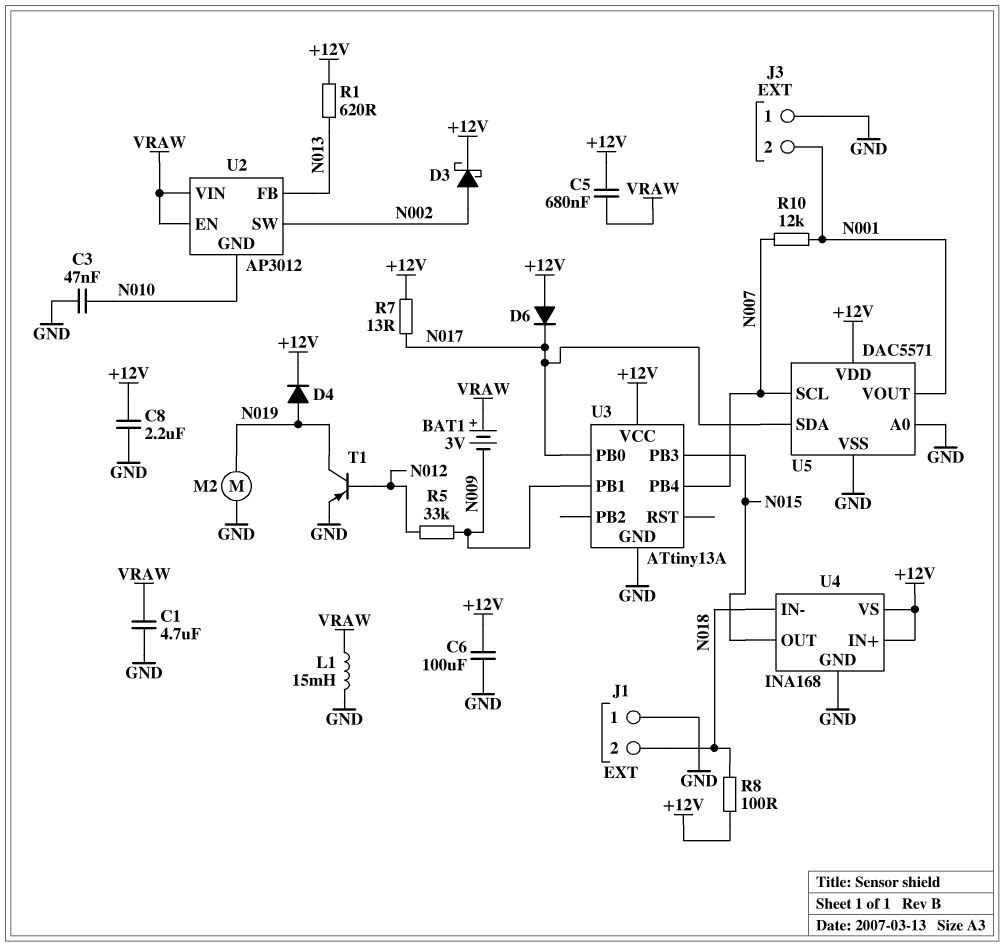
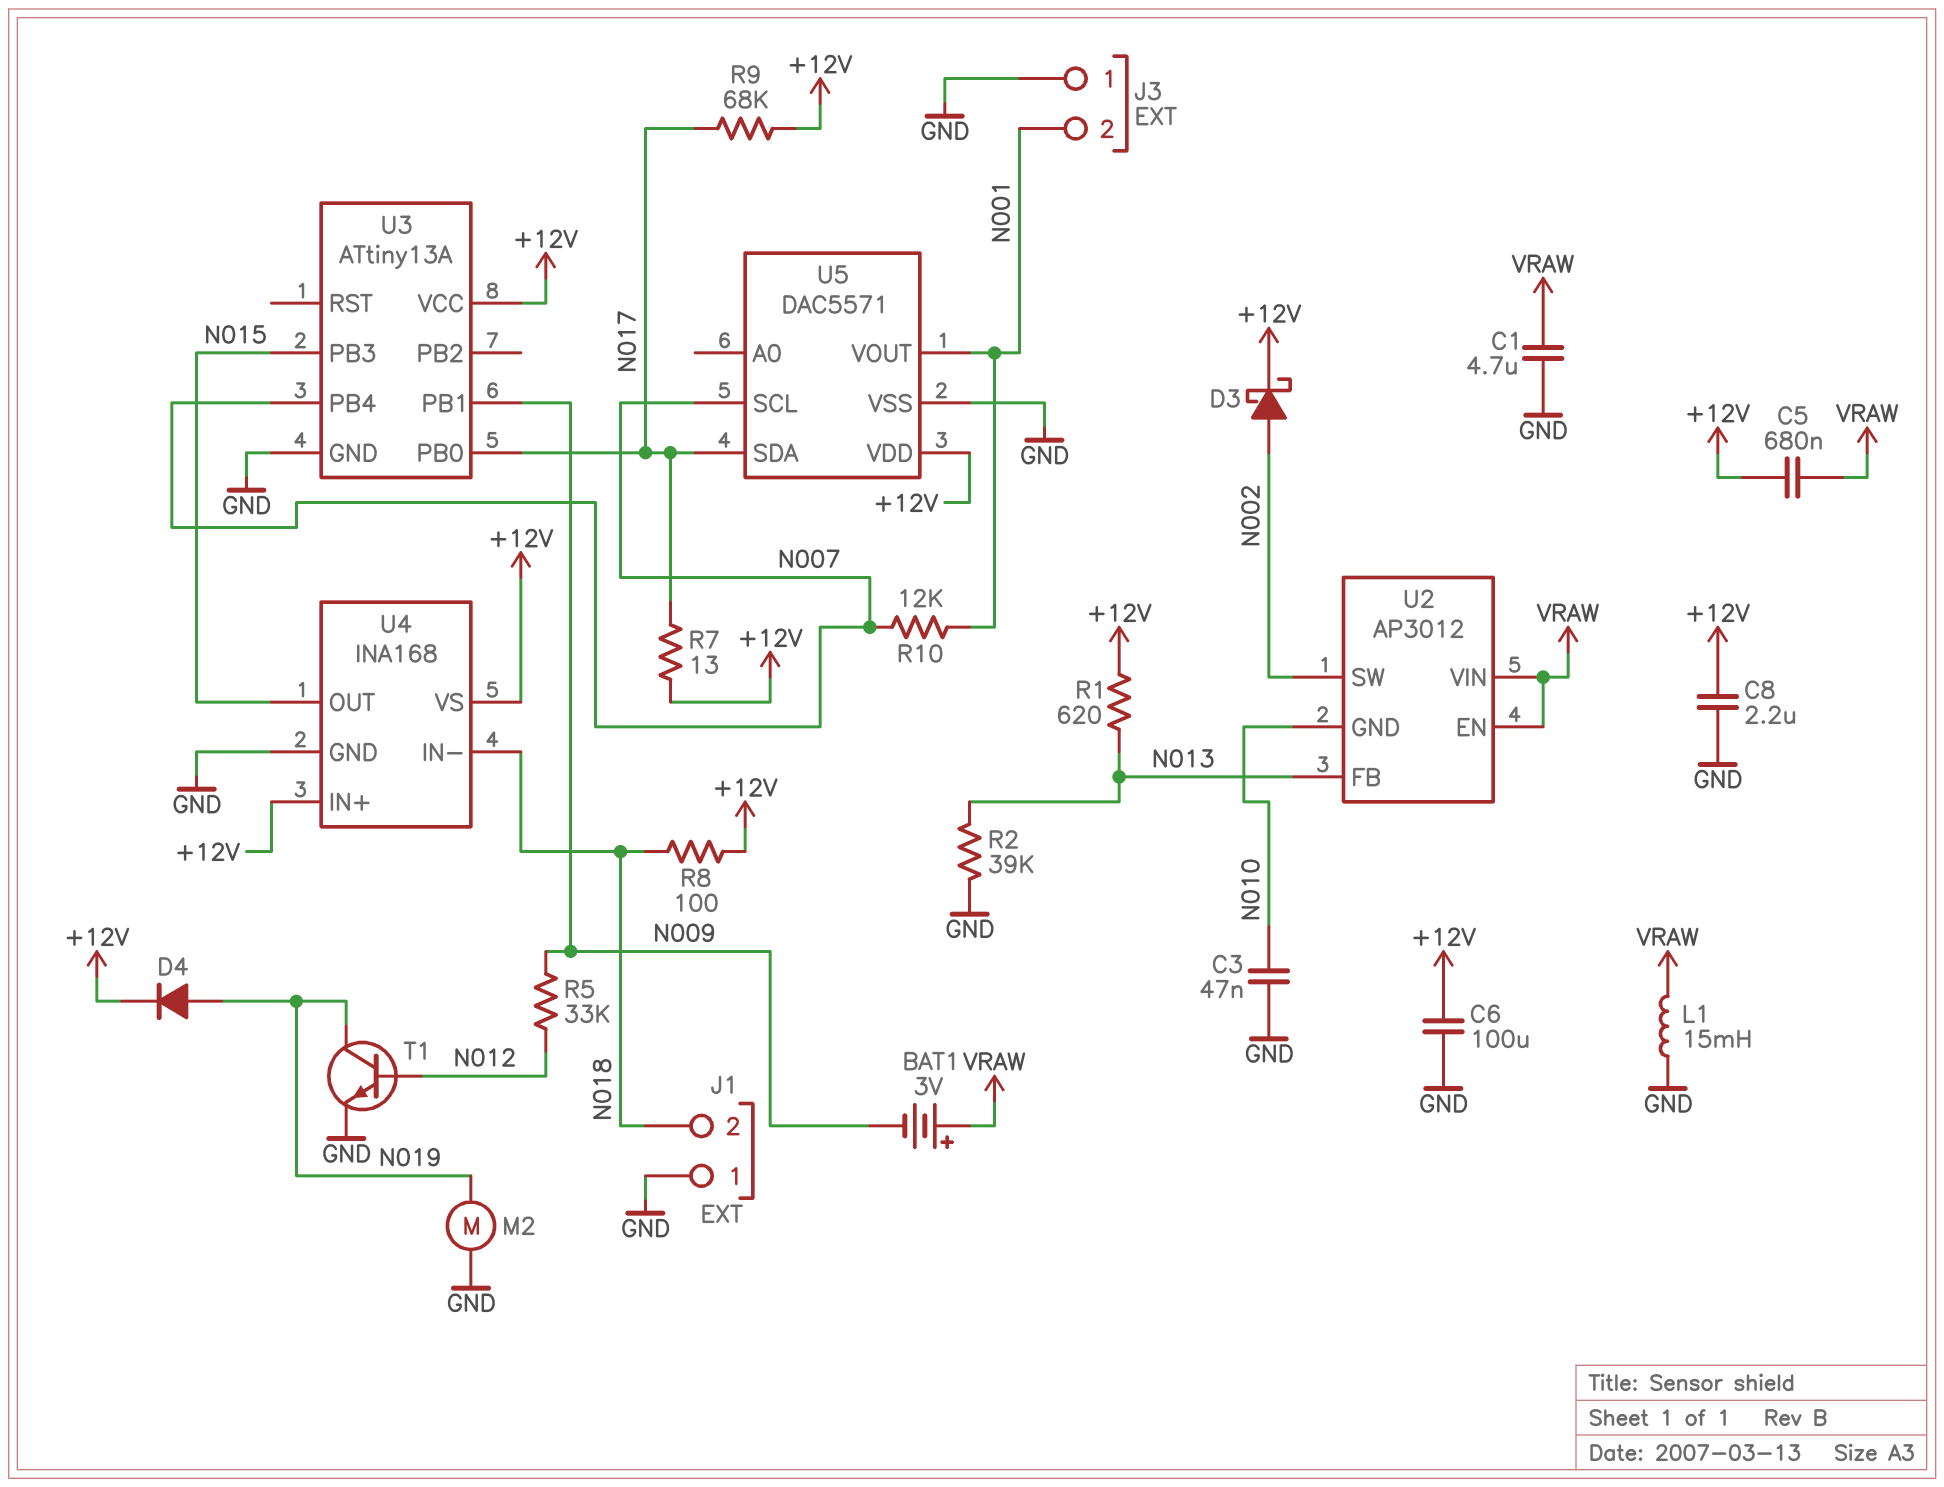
D6: diode (A +12V, K N017) -> none
R2: none -> 39k (GND, N013)
R9: none -> 68k (+12V, N017)
T1: PNP (B N012, C N019, E GND) -> NPN (B N012, C N019, E GND)
U5 pin A0: GND -> none

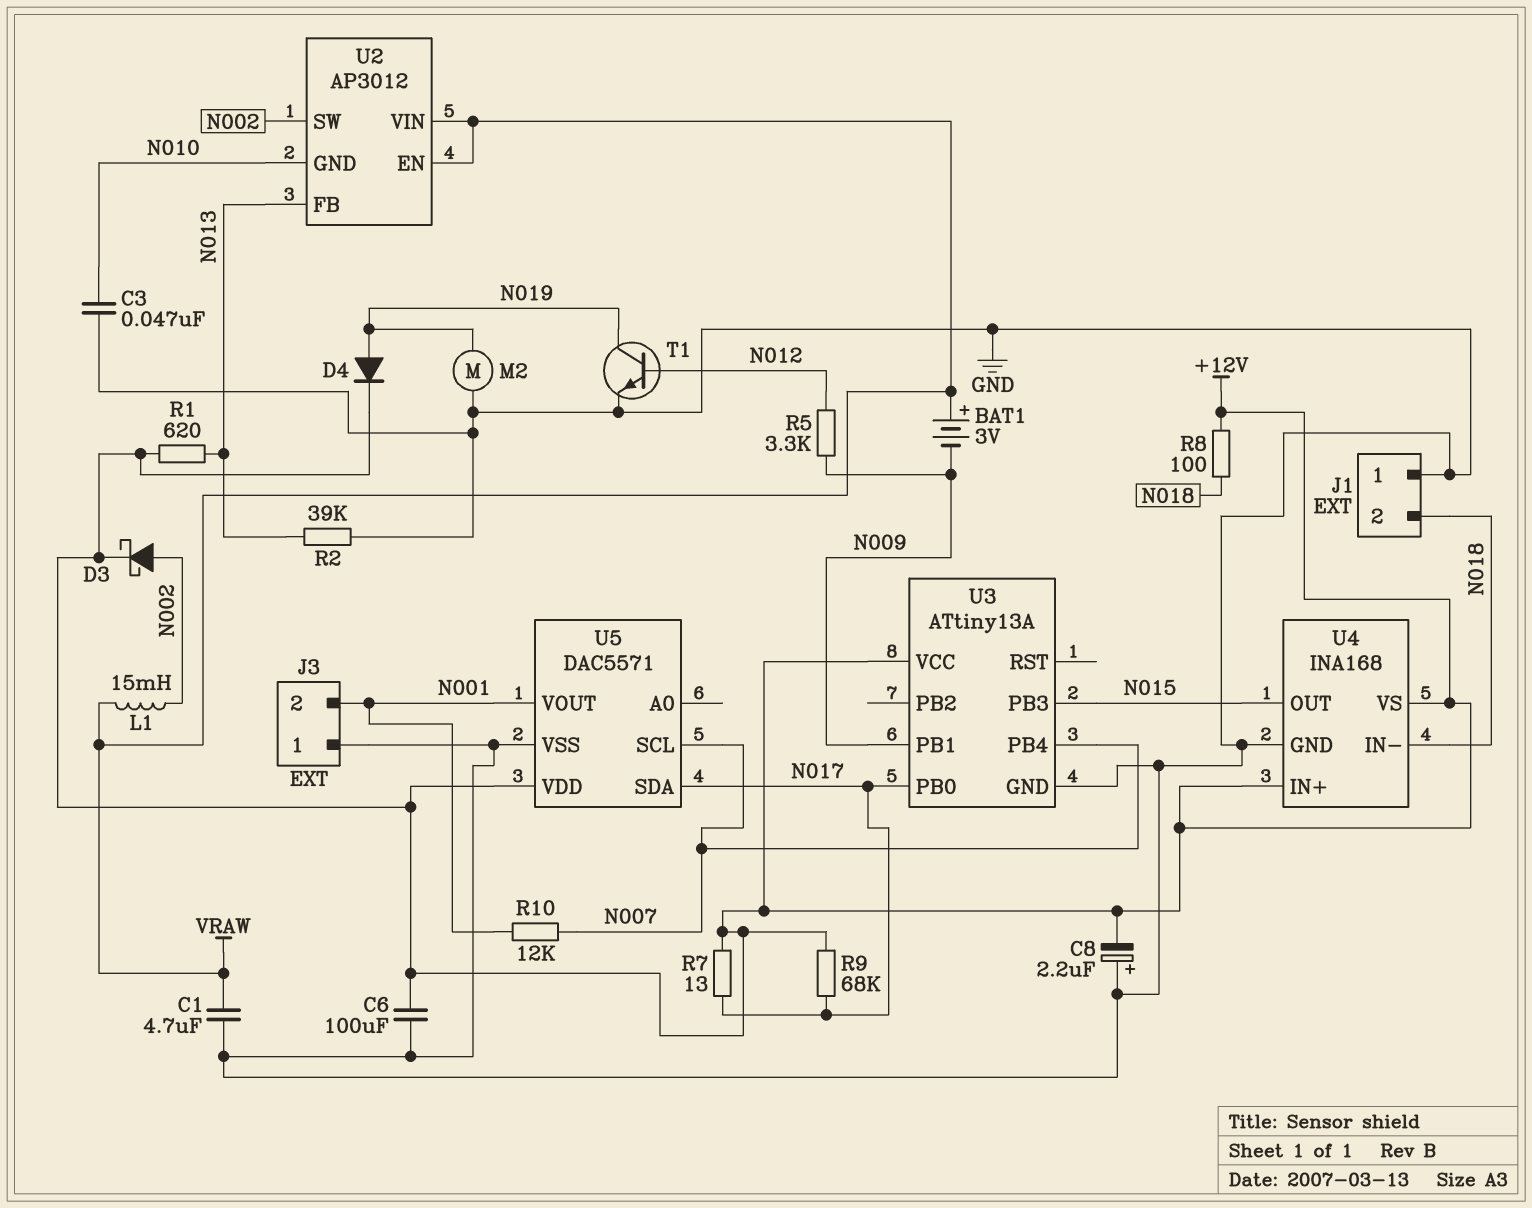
C5: 680nF (+12V, VRAW) -> none
C8: 2.2uF (+12V, GND) -> 2.2uF (plus GND, minus +12V)
L1: 15mH (GND, VRAW) -> 15mH (N002, VRAW)
R5: 33k (N009, N012) -> 3.3k (N009, N012)

